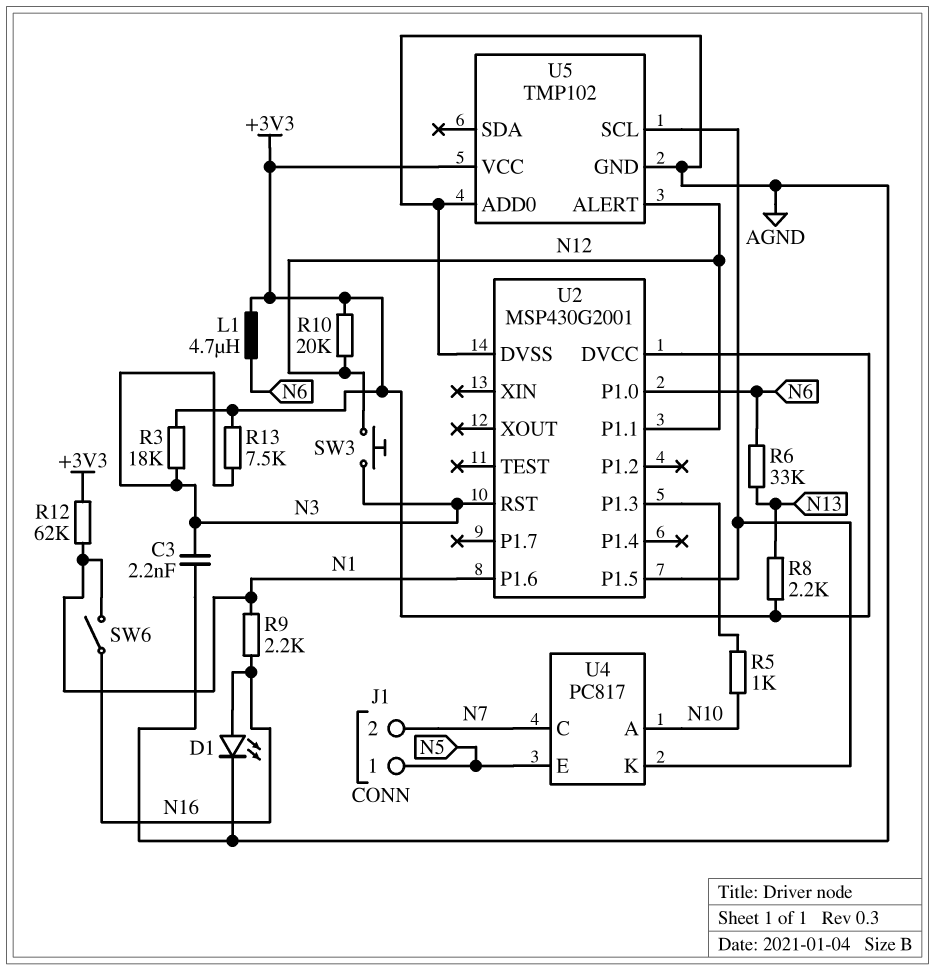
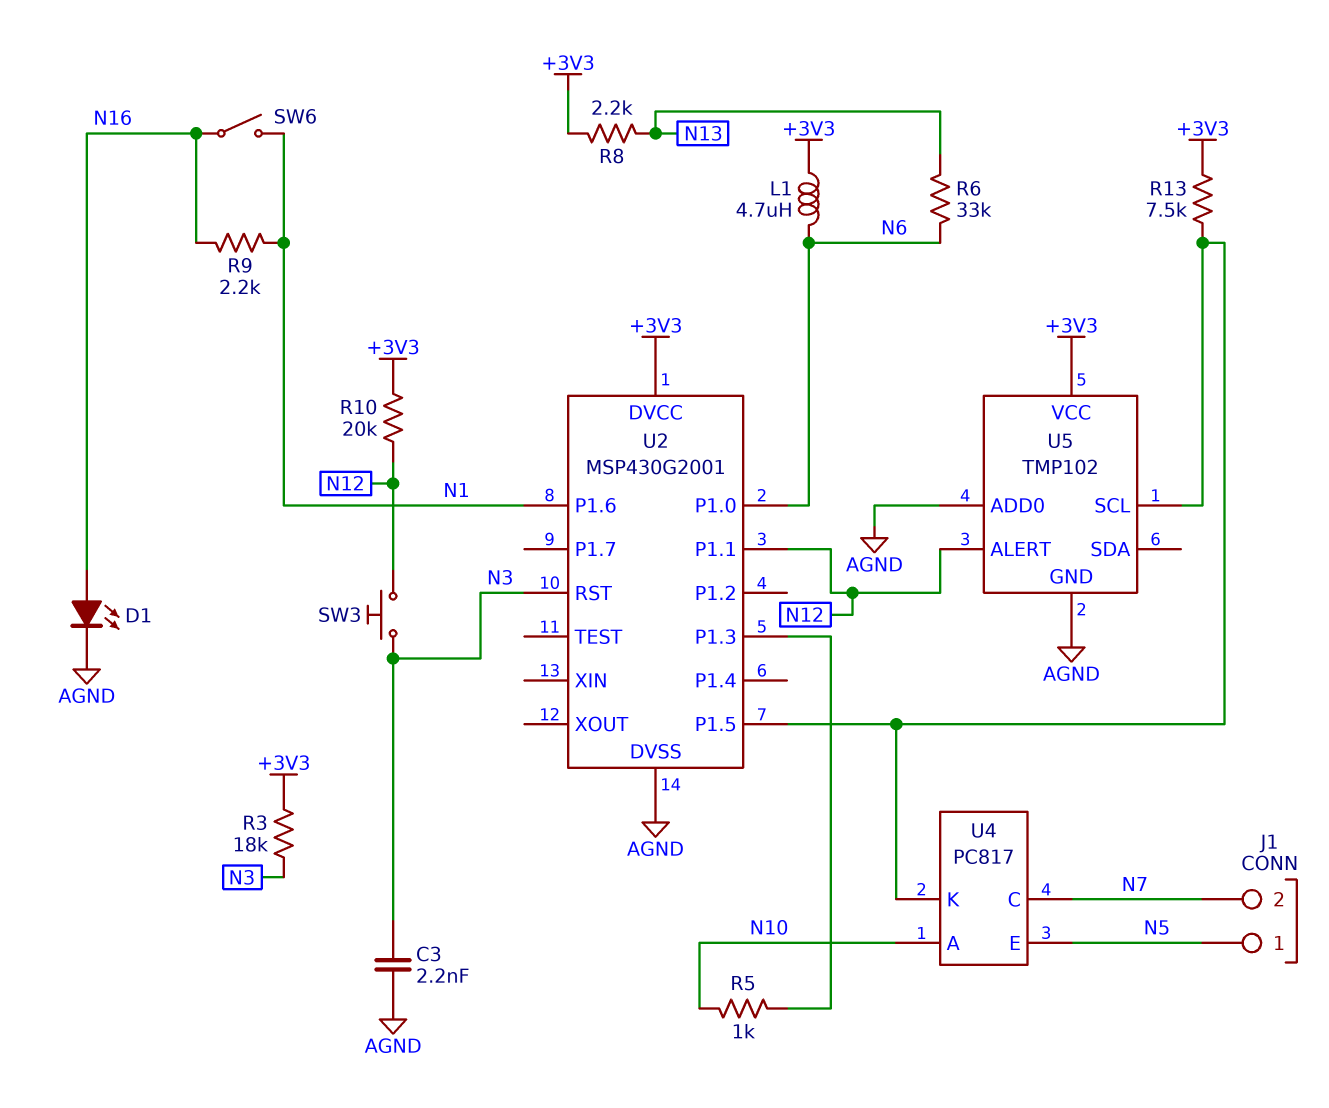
R12: 62k (+3V3, N1) -> none
R13: 7.5k (+3V3, N3) -> 7.5k (+3V3, U2/P1.5)

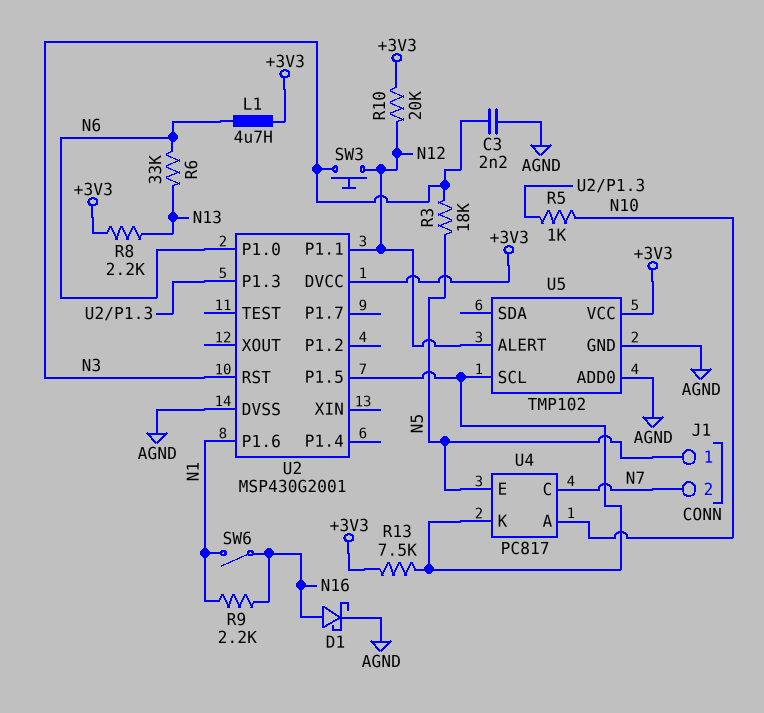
D1: LED (A N16, K AGND) -> schottky (A N16, K AGND)
R3: 18k (+3V3, N3) -> 18k (N3, N5)

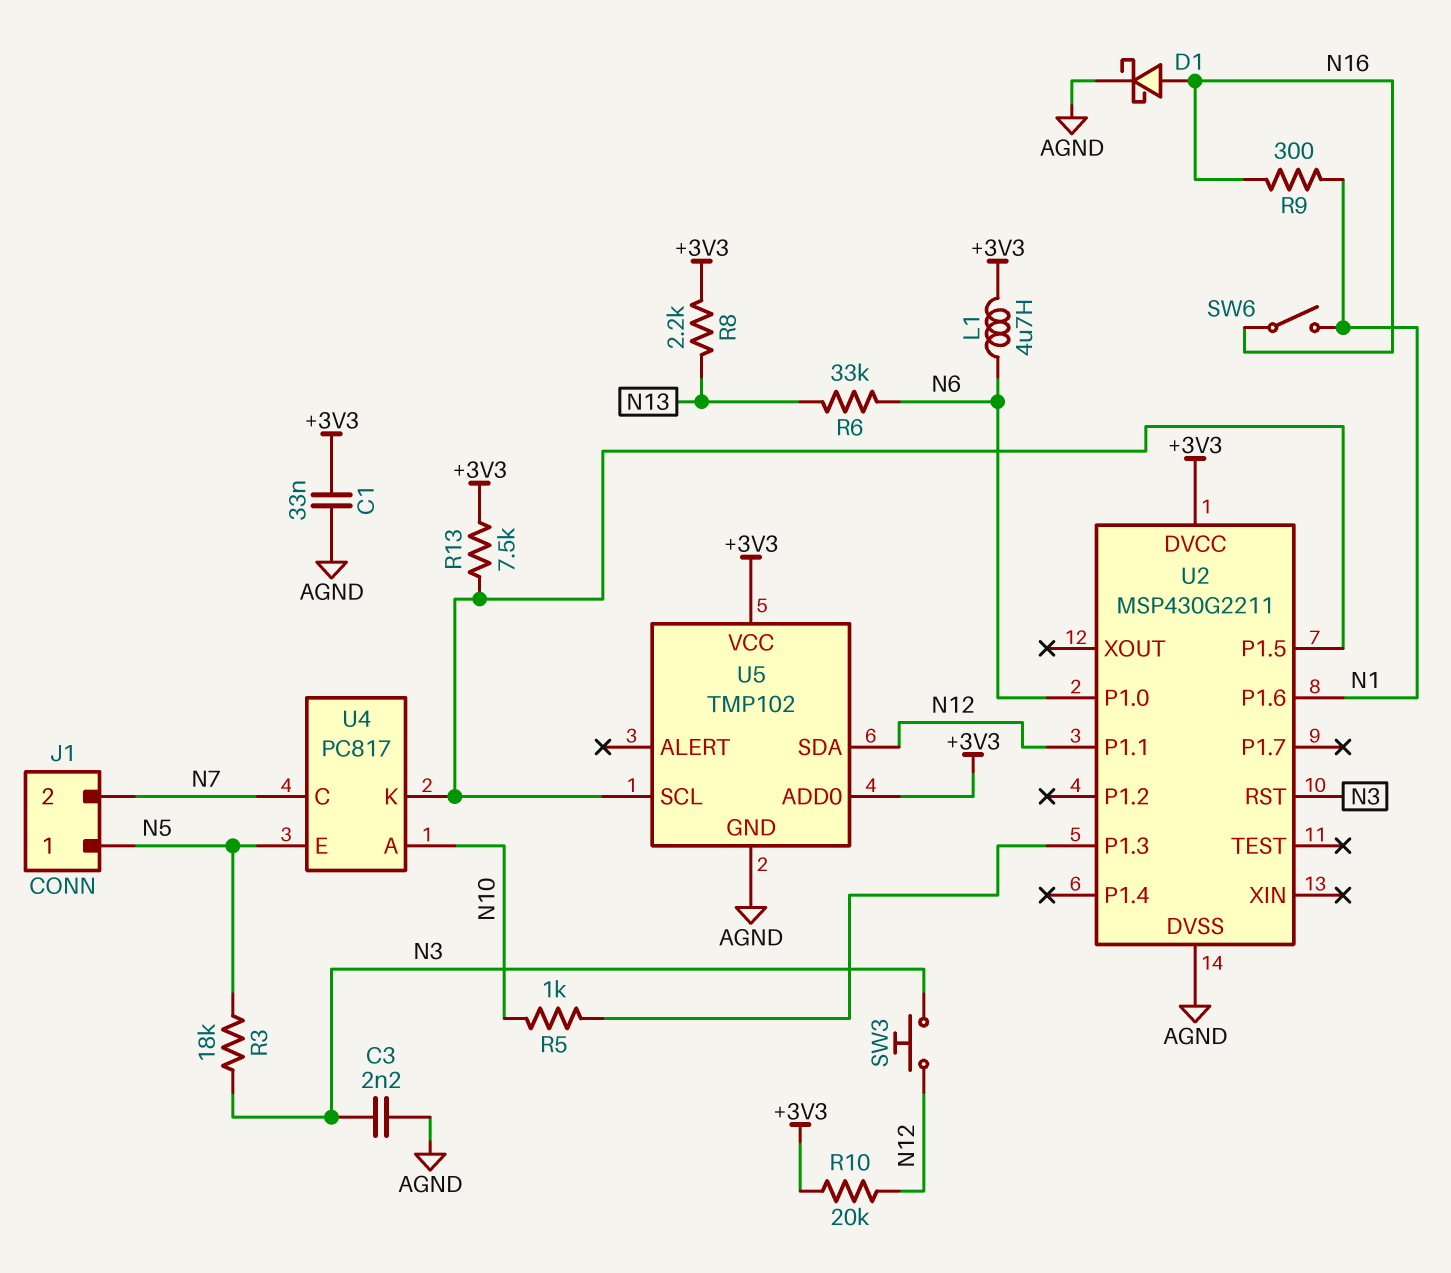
C1: none -> 33nF (+3V3, AGND)
R9: 2.2k (N1, N16) -> 300 (N1, N16)
U2: MSP430G2001 -> MSP430G2211
U5 pin ADD0: AGND -> +3V3
U5 pin ALERT: N12 -> none
U5 pin SDA: none -> N12

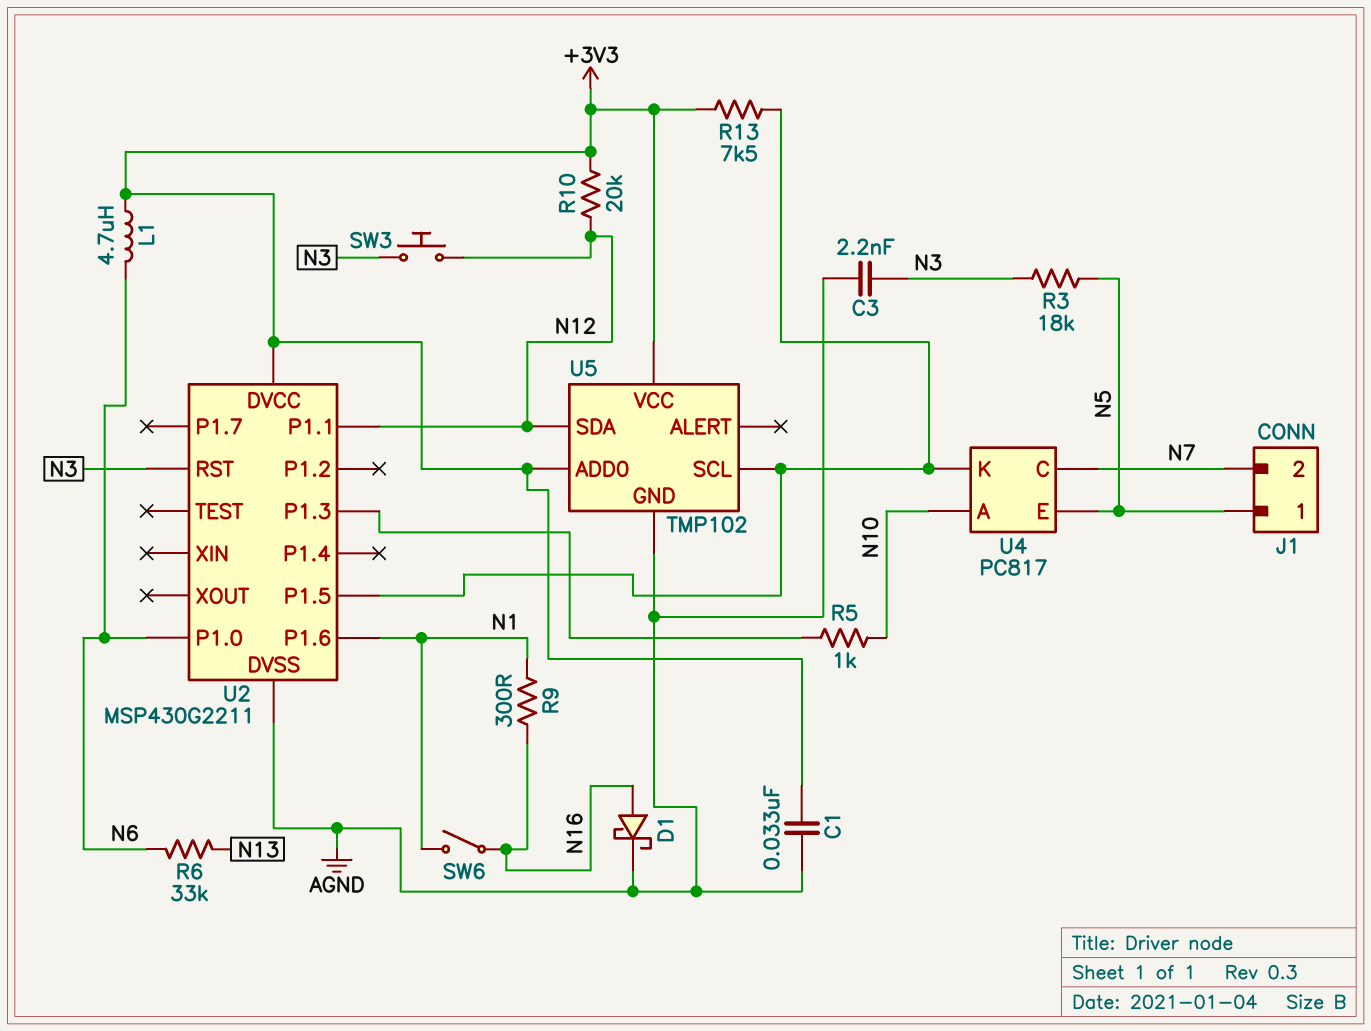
R8: 2.2k (+3V3, N13) -> none

